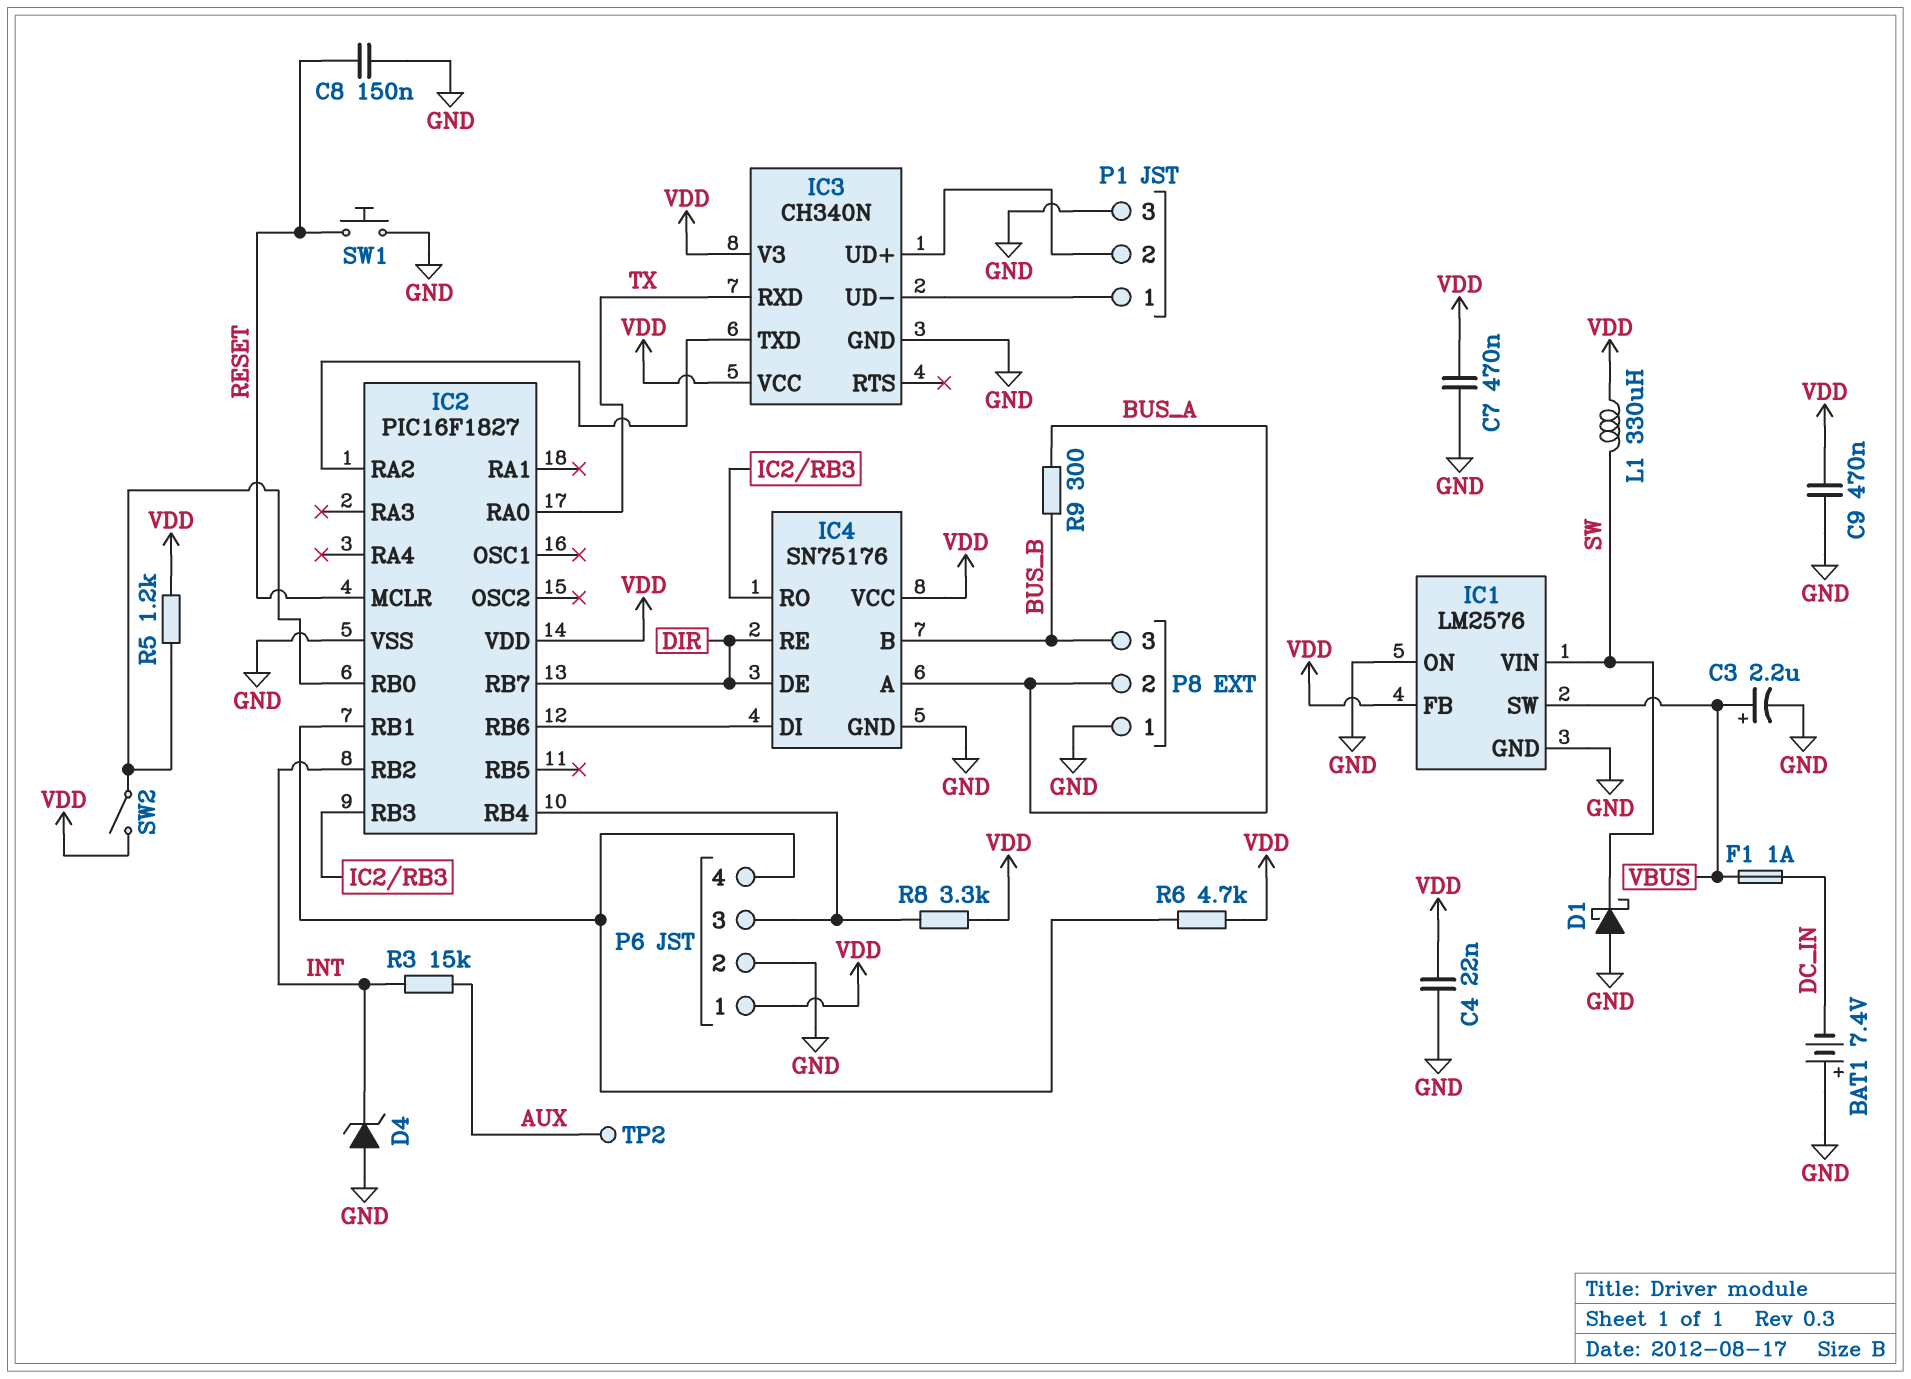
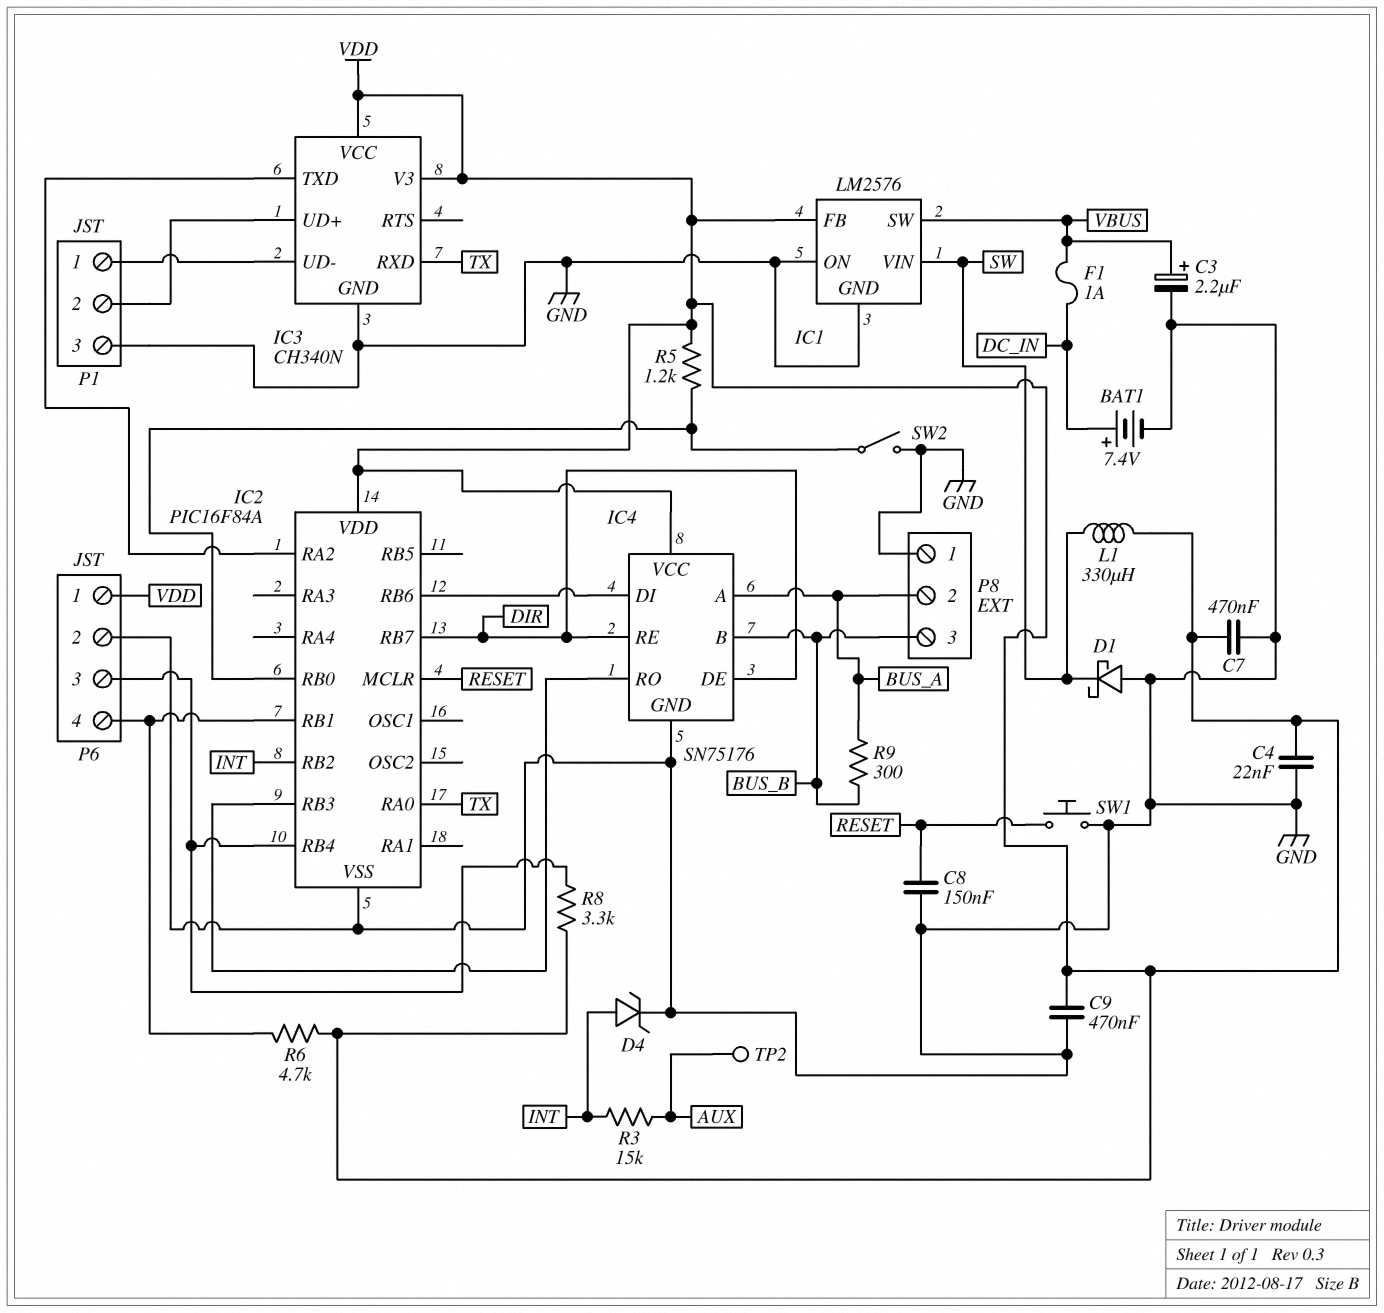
BAT1: 7.4V (plus GND, minus DC_IN) -> 7.4V (plus DC_IN, minus GND)
D4: zener (A GND, K INT) -> zener (A INT, K GND)
IC2: PIC16F1827 -> PIC16F84A
SW2: switch (IC2/RB0, VDD) -> switch (GND, IC2/RB0)

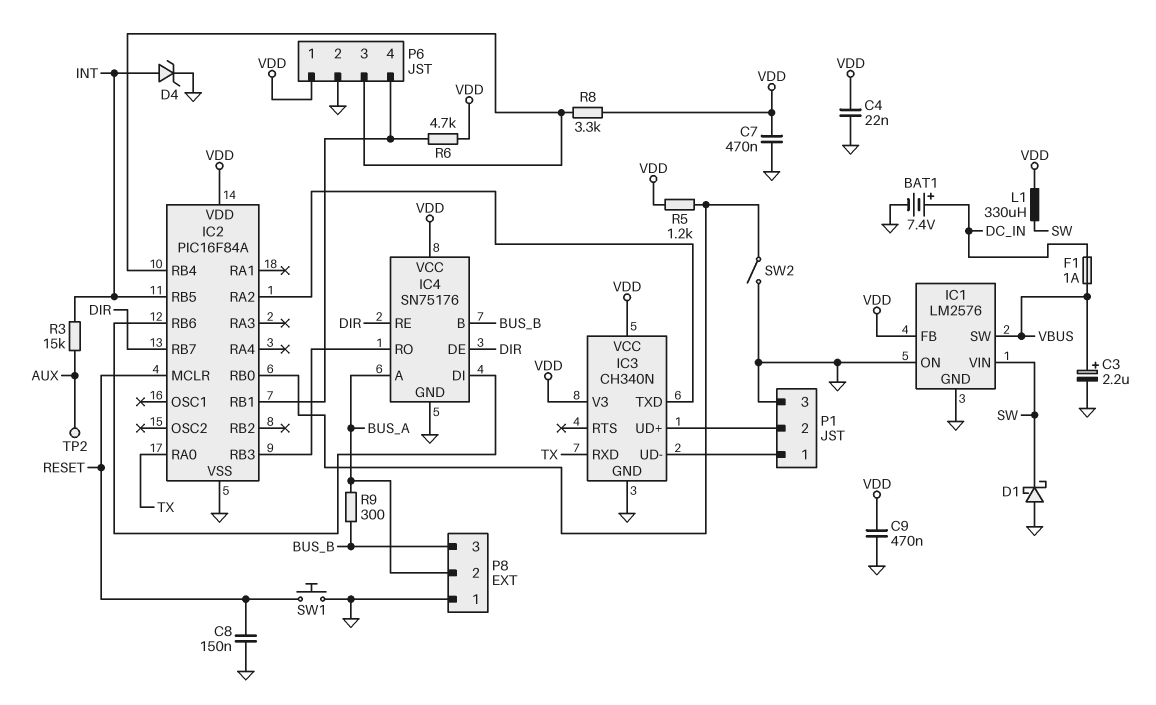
IC2 pin RB2: INT -> none
IC2 pin RB5: none -> INT

